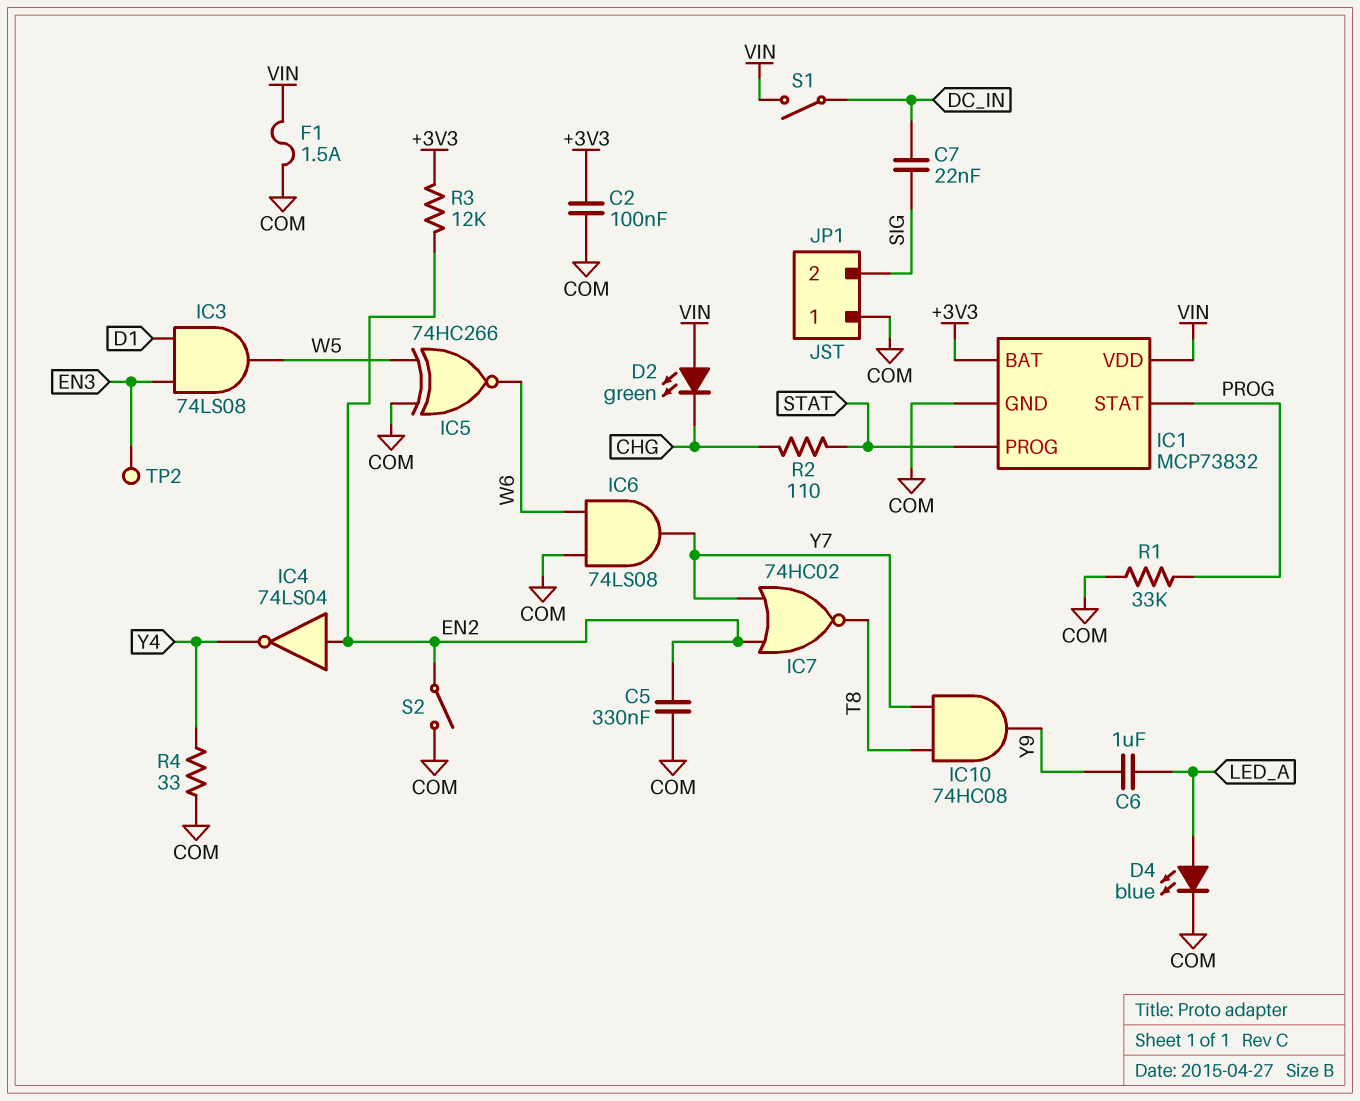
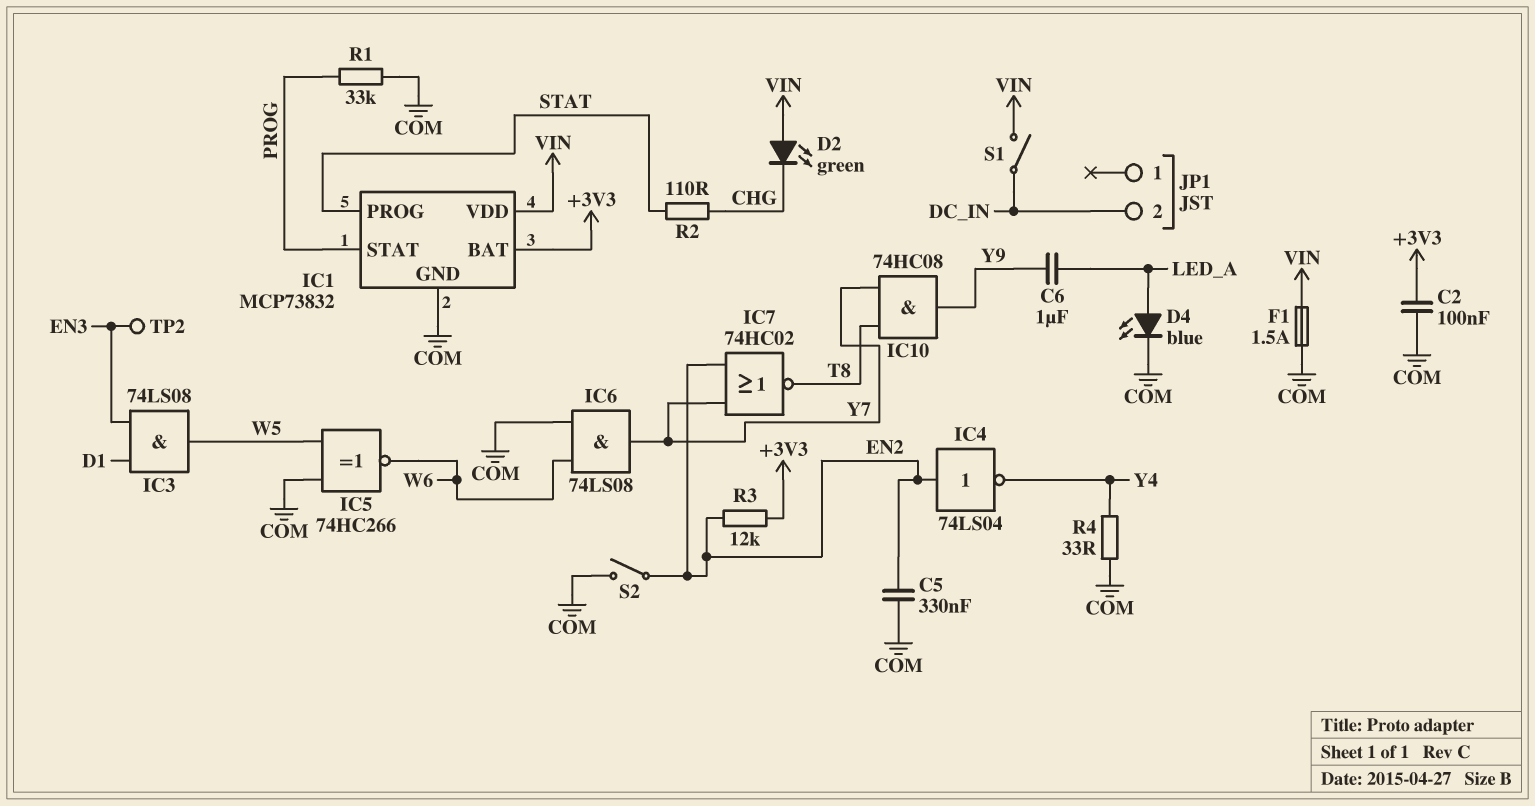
C7: 22nF (DC_IN, SIG) -> none
JP1 pin 1: COM -> none
JP1 pin 2: SIG -> DC_IN

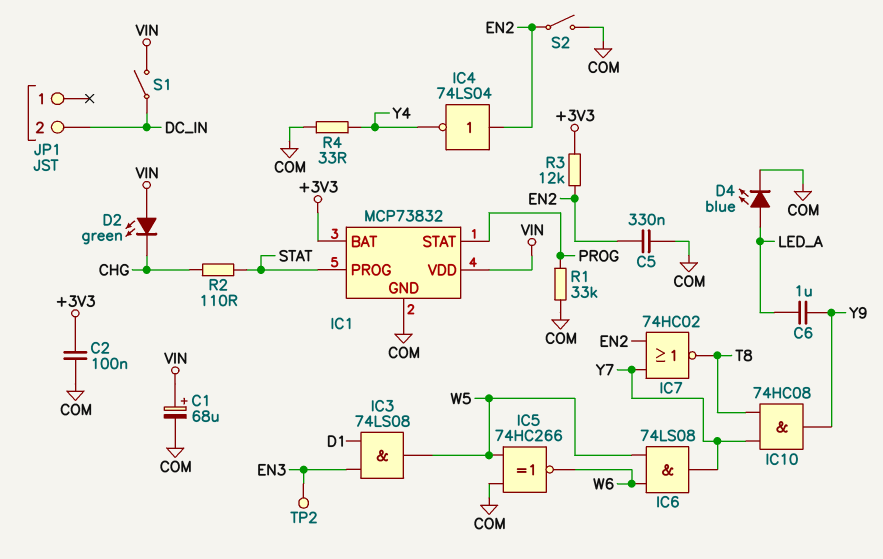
C1: none -> 68uF (plus VIN, minus COM)
F1: 1.5A (COM, VIN) -> none
IC6: AND 74LS08 (in COM, in W6, out Y7) -> AND 74LS08 (in W5, in W6, out Y7)

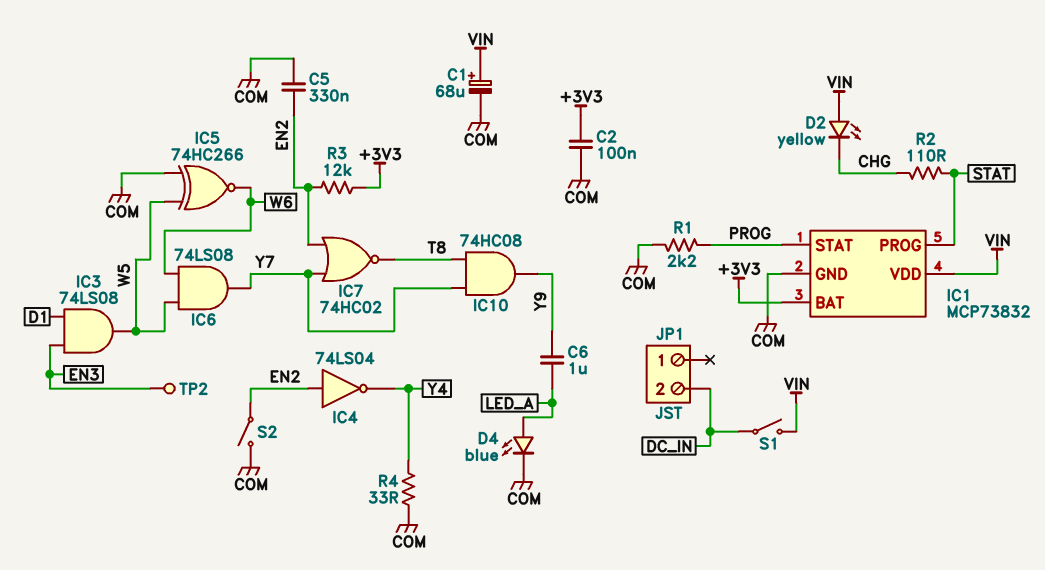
D2: LED green (A VIN, K CHG) -> LED yellow (A VIN, K CHG)
R1: 33k (COM, PROG) -> 2.2k (COM, PROG)

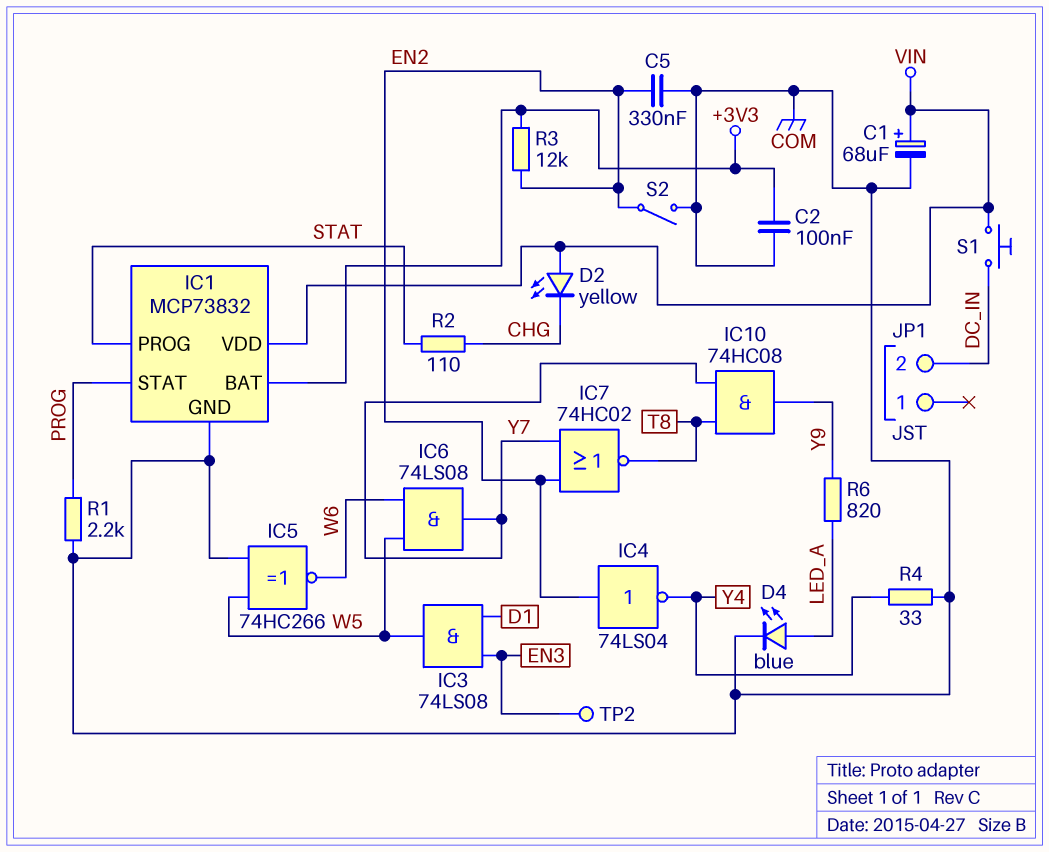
C6: 1uF (LED_A, Y9) -> none
R6: none -> 820 (LED_A, Y9)
S1: switch (DC_IN, VIN) -> button (DC_IN, VIN)

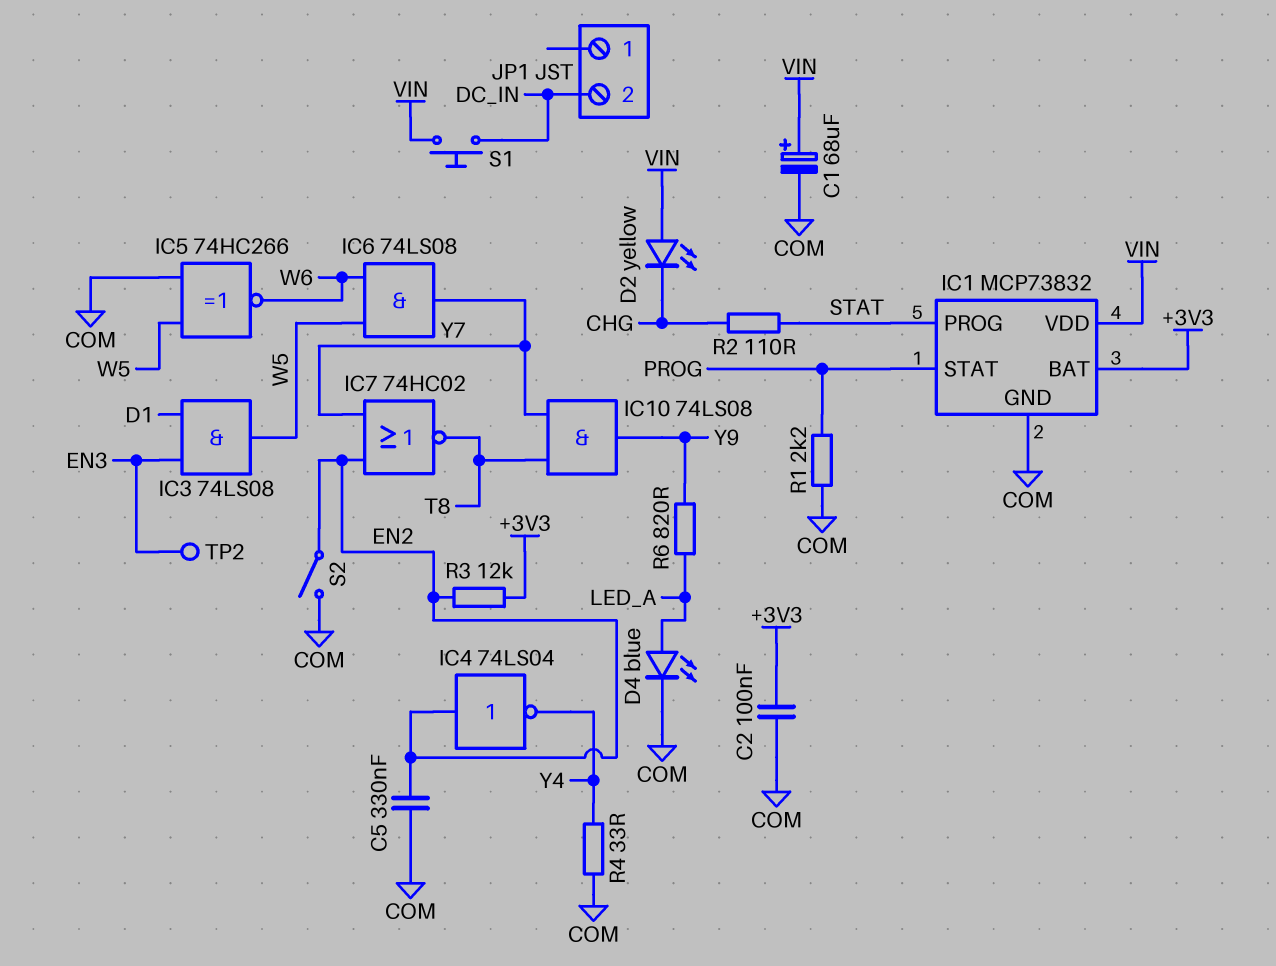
IC10: AND 74HC08 (in T8, in Y7, out Y9) -> AND 74LS08 (in T8, in Y7, out Y9)

